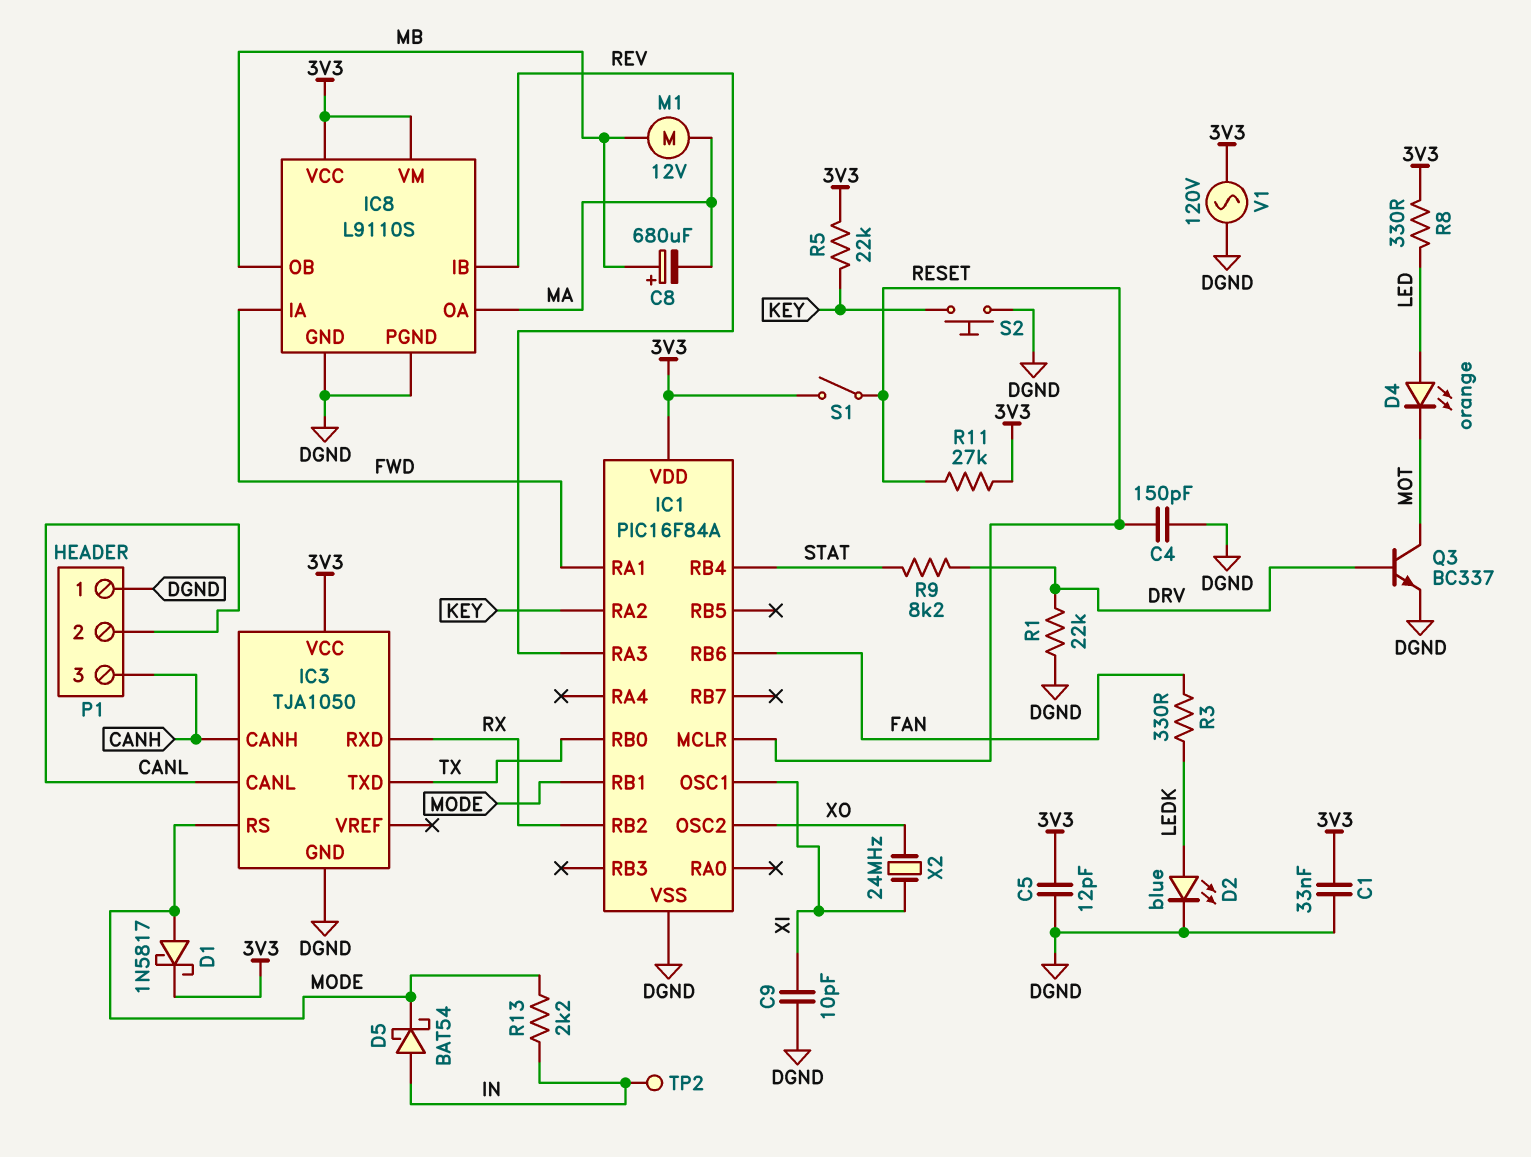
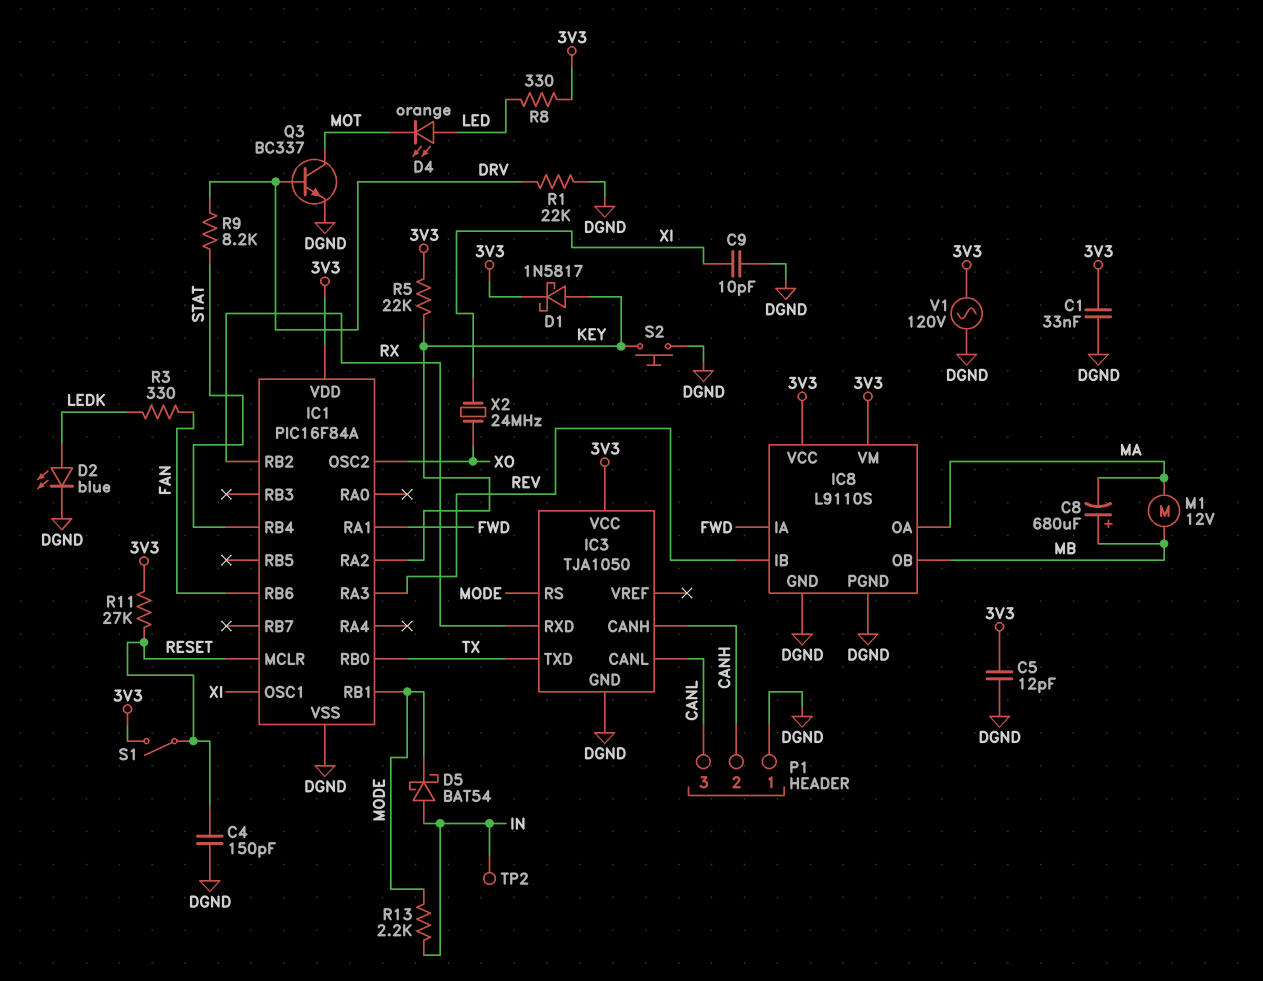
D1: schottky 1N5817 (A MODE, K 3V3) -> schottky 1N5817 (A KEY, K 3V3)
P1 pin 2: CANL -> CANH
P1 pin 3: CANH -> CANL

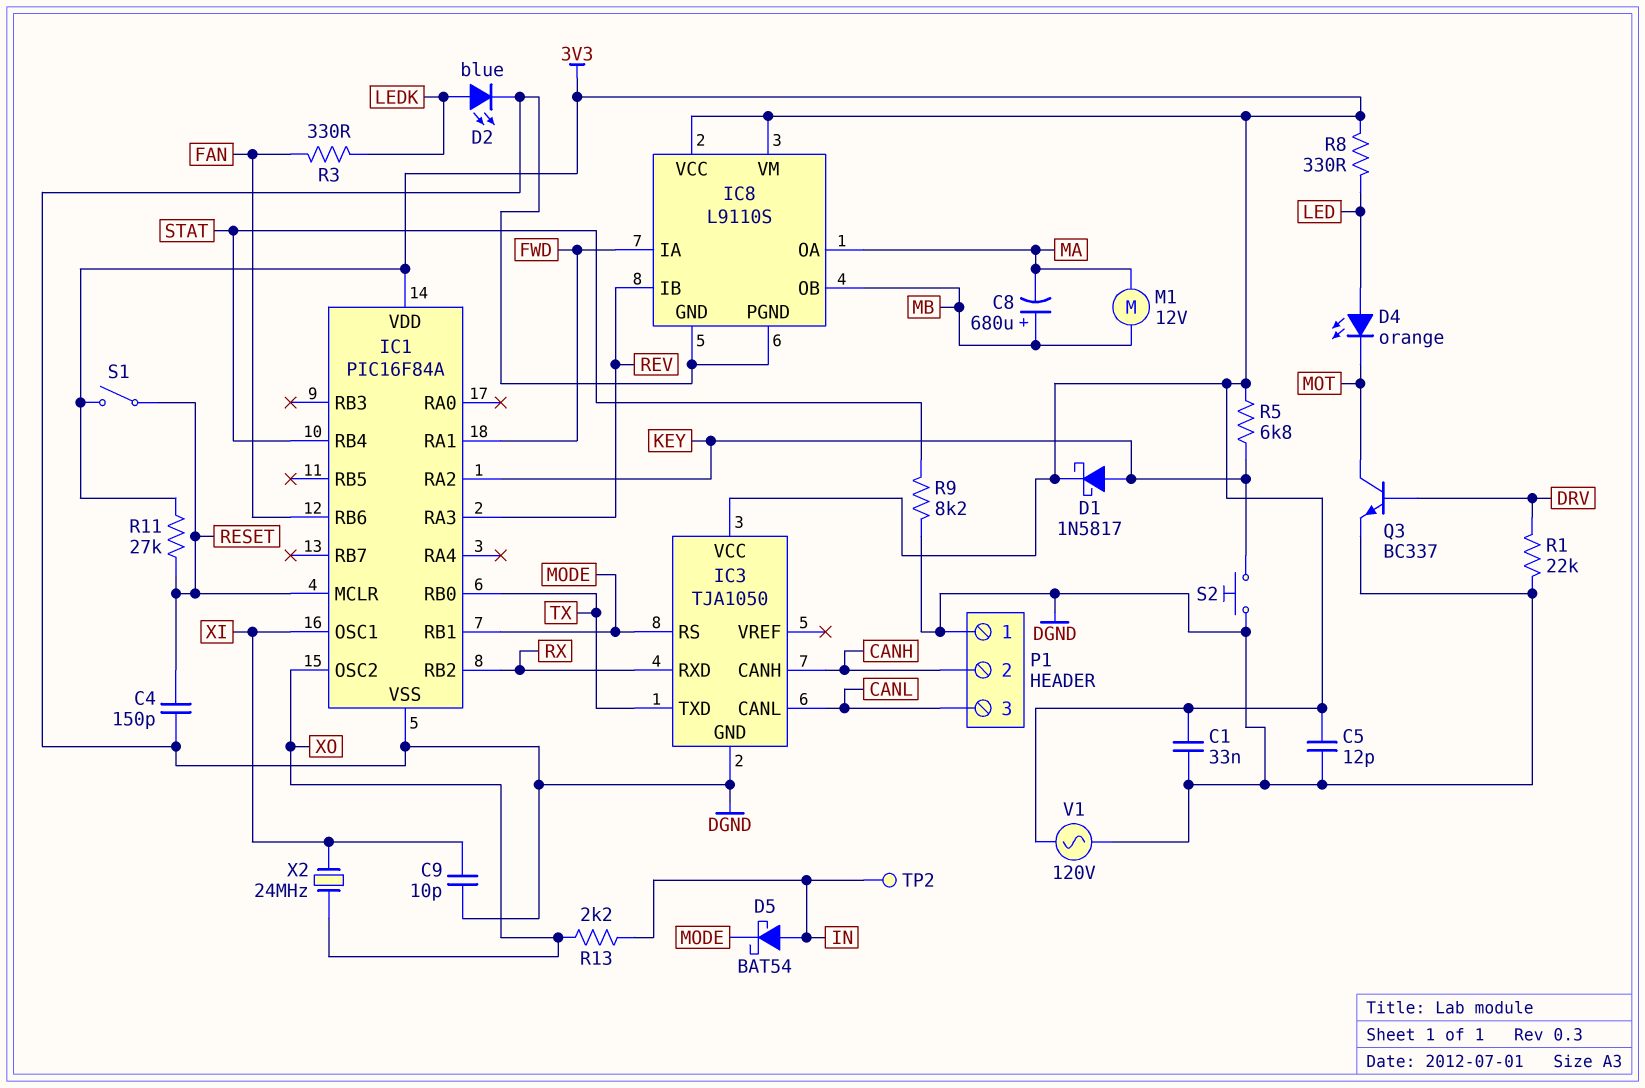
R5: 22k (3V3, KEY) -> 6.8k (3V3, KEY)
R9: 8.2k (DRV, STAT) -> 8.2k (DGND, STAT)
R13: 2.2k (IN, MODE) -> 2.2k (IN, XO)

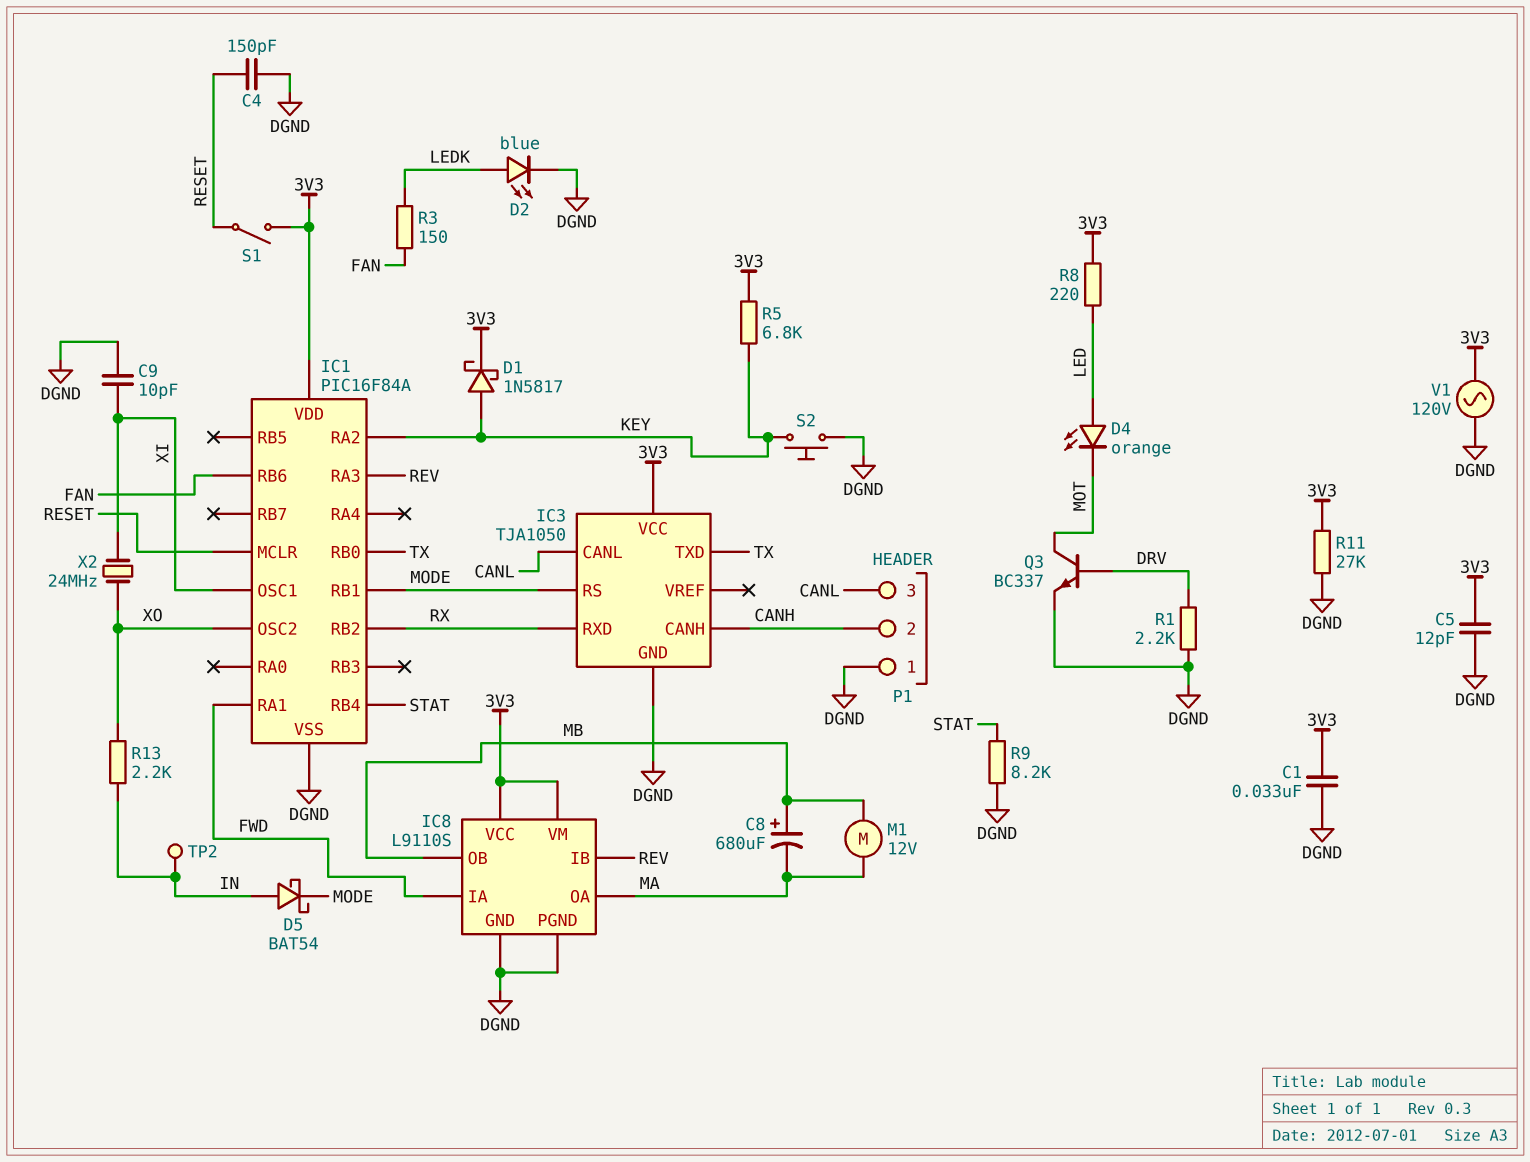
R1: 22k (DGND, DRV) -> 2.2k (DGND, DRV)
R3: 330 (FAN, LEDK) -> 150 (FAN, LEDK)
R8: 330 (3V3, LED) -> 220 (3V3, LED)
R11: 27k (3V3, RESET) -> 27k (3V3, DGND)

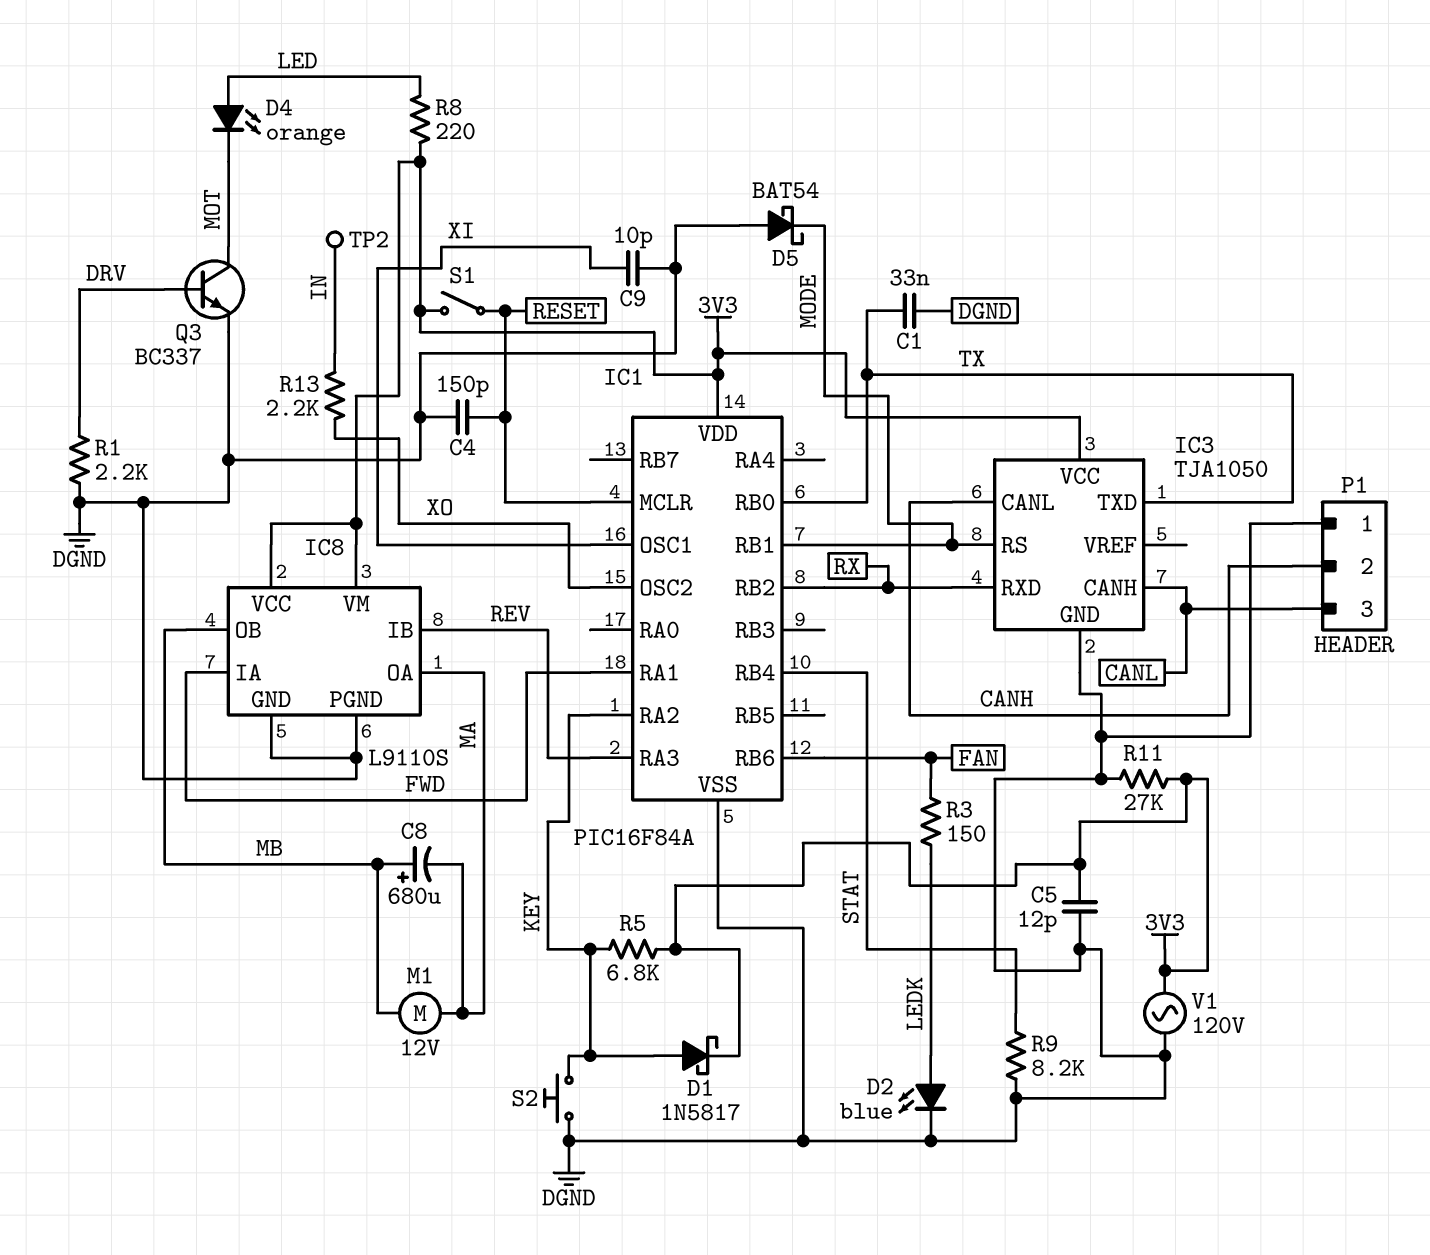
C1: 33nF (3V3, DGND) -> 33nF (DGND, TX)
D5: schottky BAT54 (A IN, K MODE) -> schottky BAT54 (A DGND, K MODE)
IC3 pin CANH: CANH -> CANL
IC3 pin CANL: CANL -> CANH
X2: 24MHz (XI, XO) -> none

